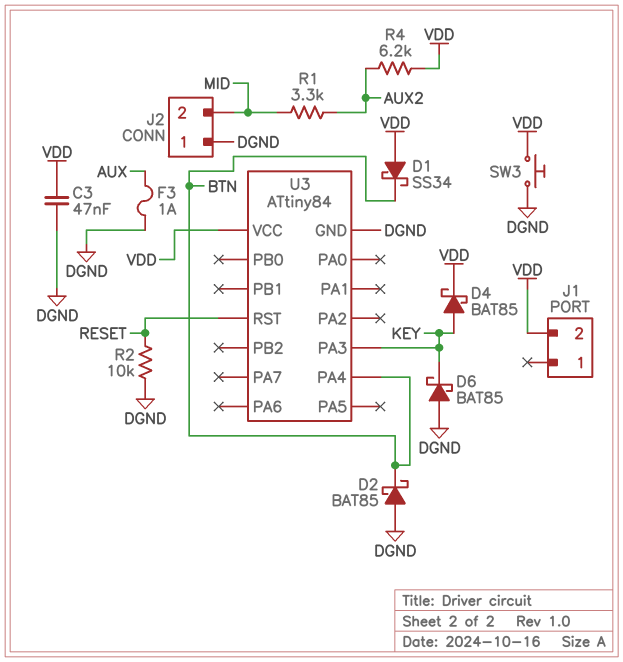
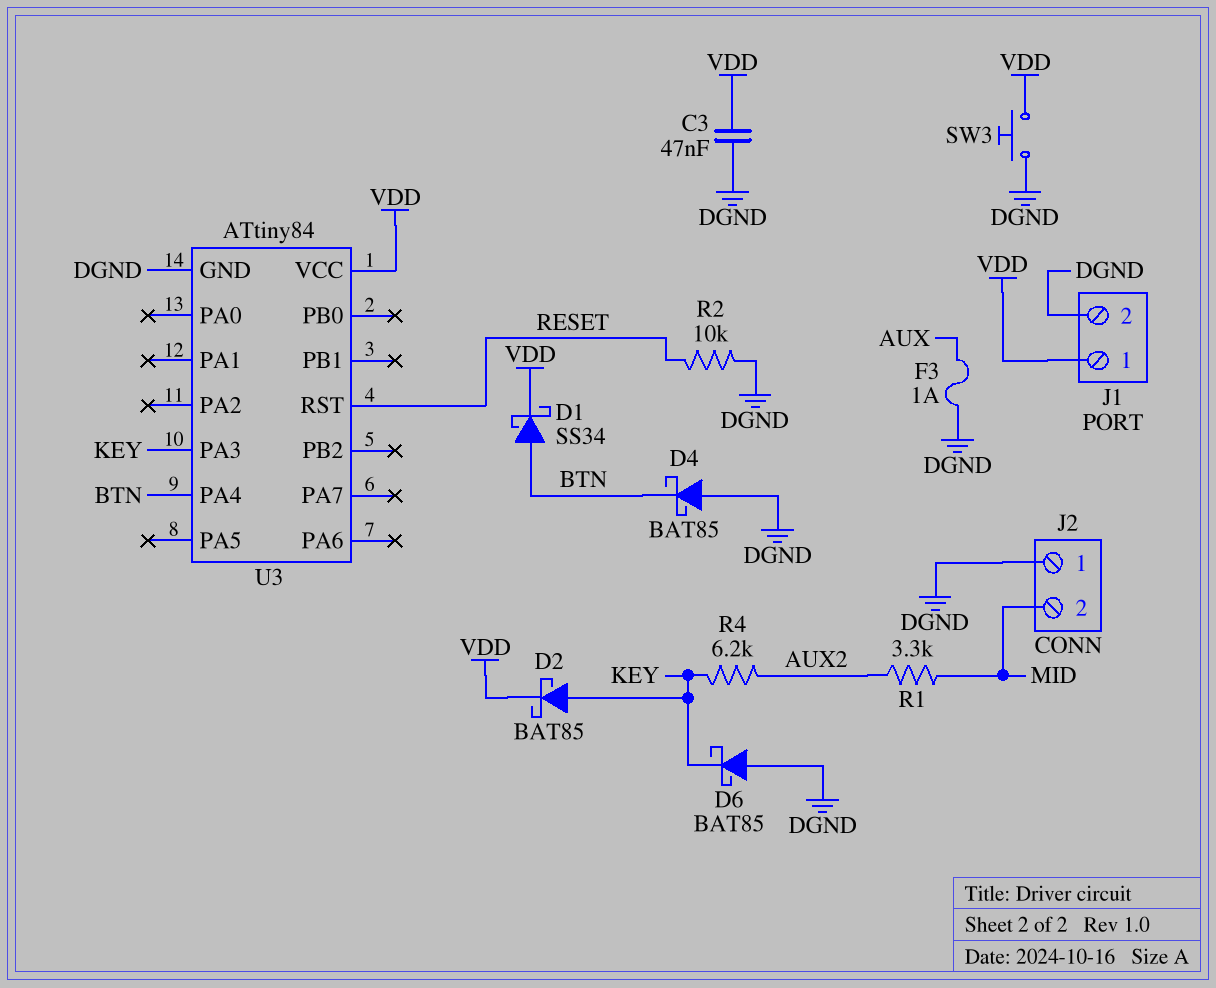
D1: schottky SS34 (A VDD, K BTN) -> schottky SS34 (A BTN, K VDD)
D2: schottky BAT85 (A DGND, K BTN) -> schottky BAT85 (A KEY, K VDD)
D4: schottky BAT85 (A KEY, K VDD) -> schottky BAT85 (A DGND, K BTN)
J1 pin 1: none -> VDD
J1 pin 2: VDD -> DGND
R4: 6.2k (AUX2, VDD) -> 6.2k (AUX2, KEY)

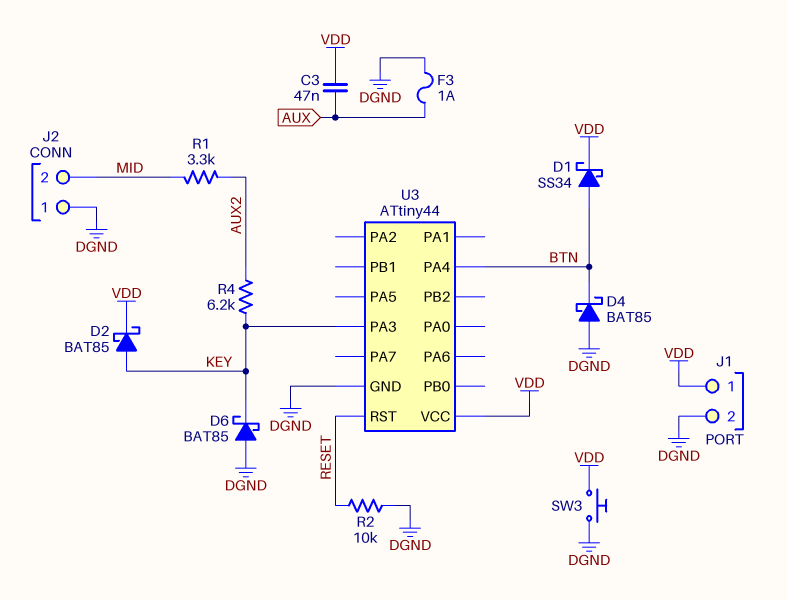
C3: 47nF (DGND, VDD) -> 47nF (AUX, VDD)
U3: ATtiny84 -> ATtiny44

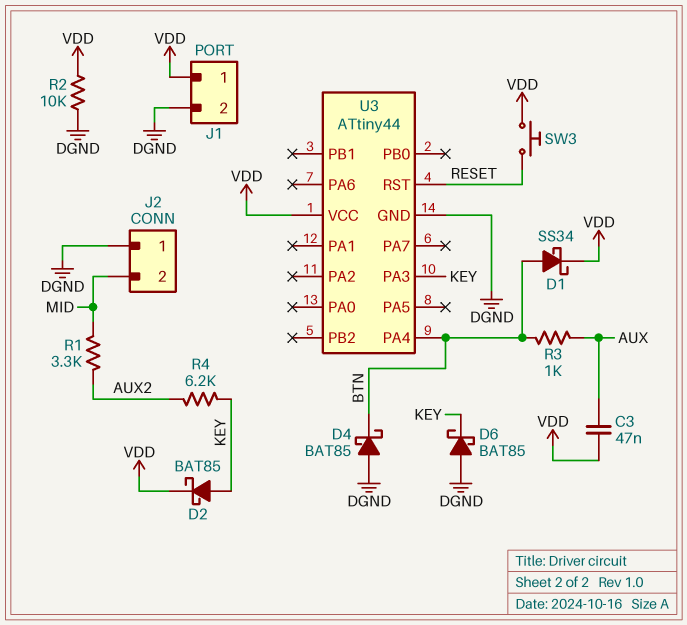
F3: 1A (AUX, DGND) -> none
R2: 10k (DGND, RESET) -> 10k (DGND, VDD)
R3: none -> 1k (AUX, BTN)
SW3: button (DGND, VDD) -> button (RESET, VDD)

